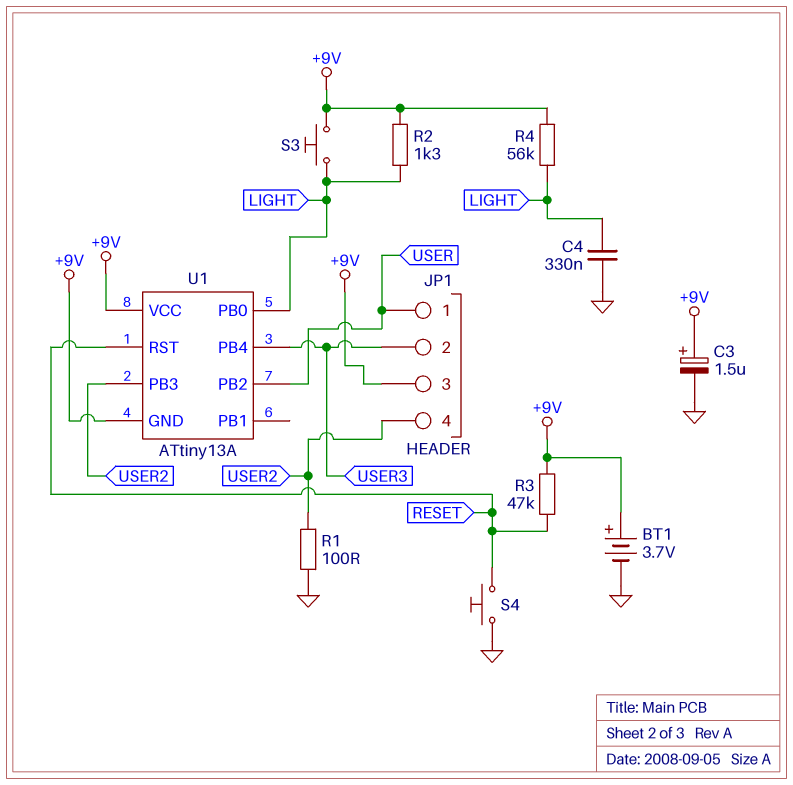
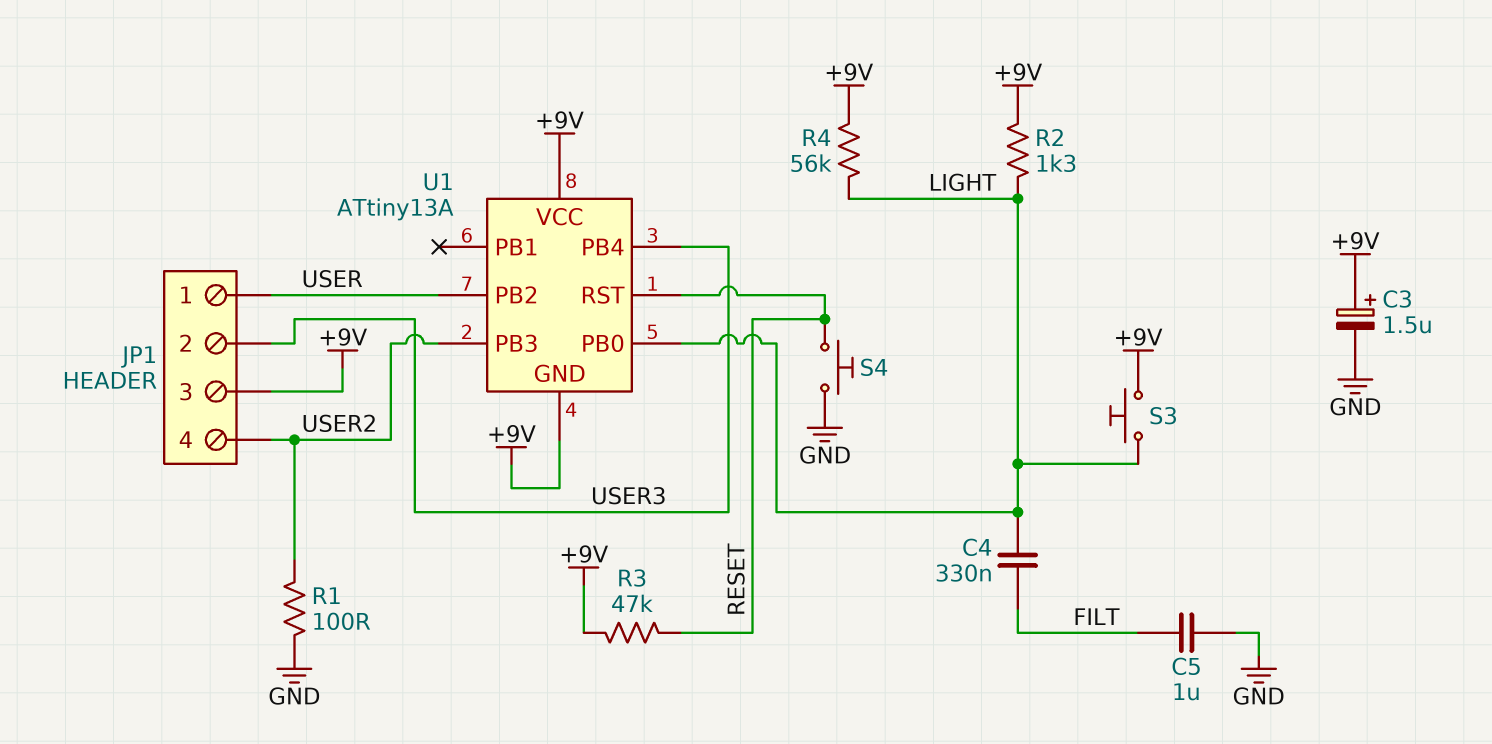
BT1: 3.7V (plus +9V, minus GND) -> none
C4: 330nF (GND, LIGHT) -> 330nF (FILT, LIGHT)
C5: none -> 1uF (FILT, GND)

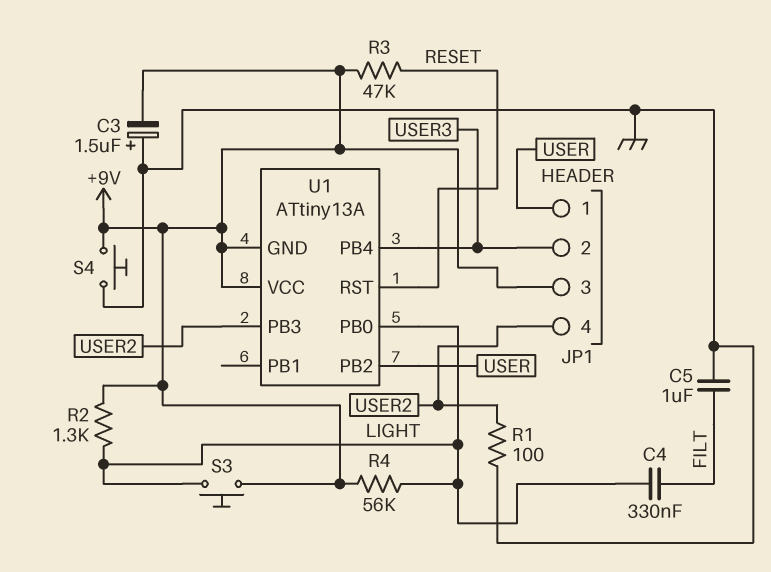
C3: 1.5uF (plus +9V, minus GND) -> 1.5uF (plus GND, minus +9V)
S4: button (GND, RESET) -> button (+9V, GND)

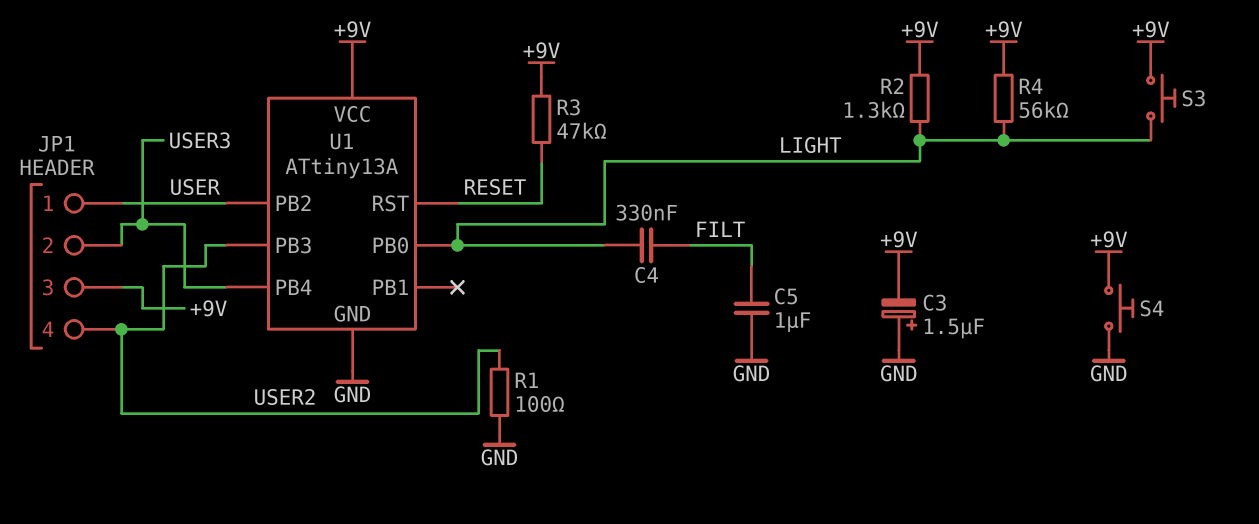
U1 pin GND: +9V -> GND

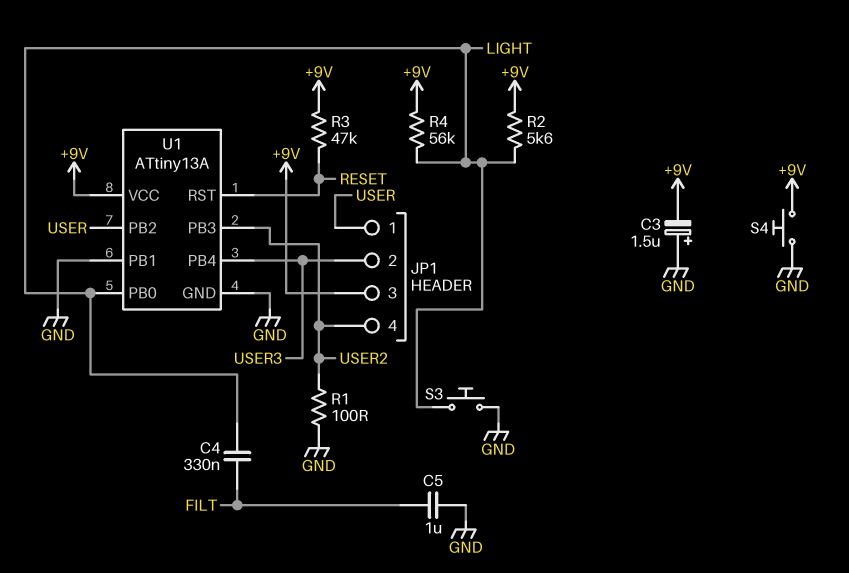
R2: 1.3k (+9V, LIGHT) -> 5.6k (+9V, LIGHT)
S3: button (+9V, LIGHT) -> button (GND, LIGHT)
U1 pin PB1: none -> GND

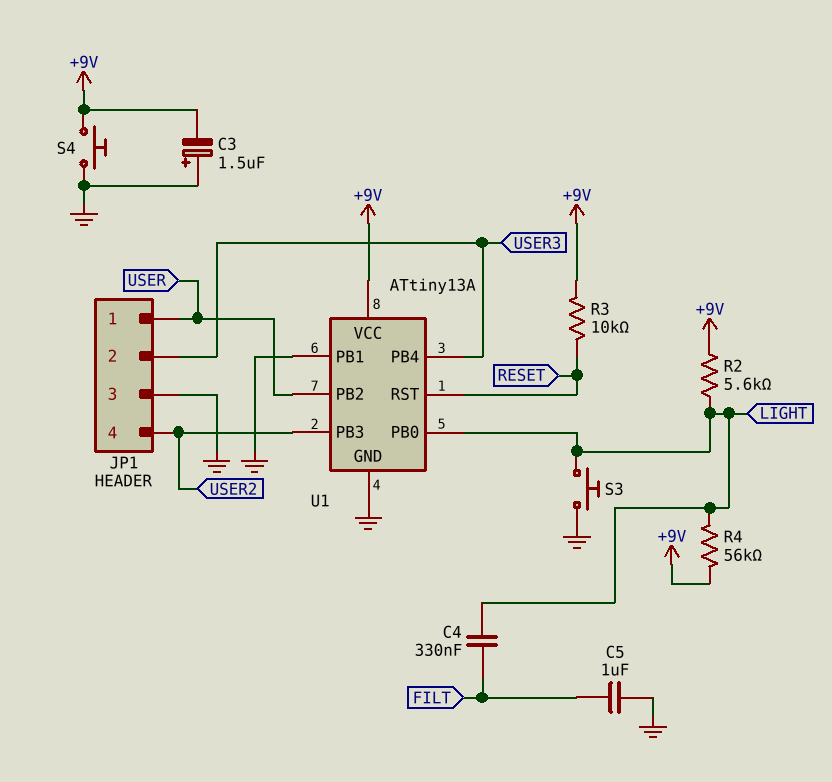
JP1 pin 3: +9V -> GND
R1: 100 (GND, USER2) -> none
R3: 47k (+9V, RESET) -> 10k (+9V, RESET)

